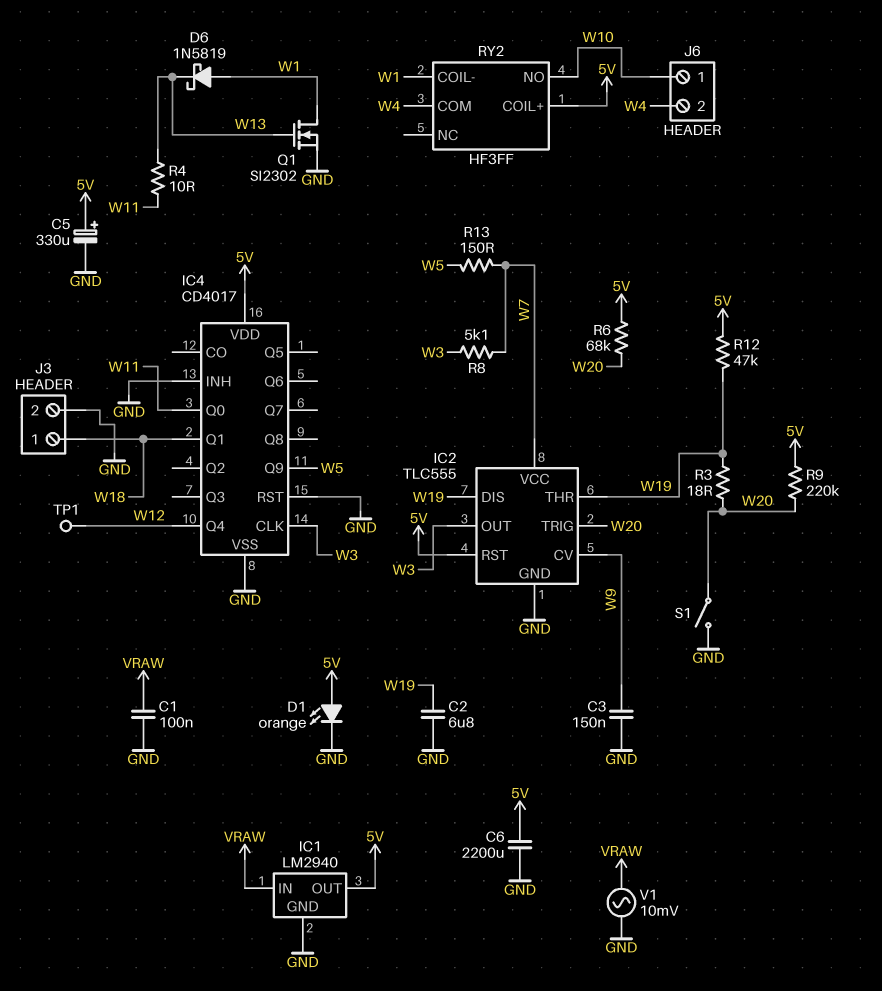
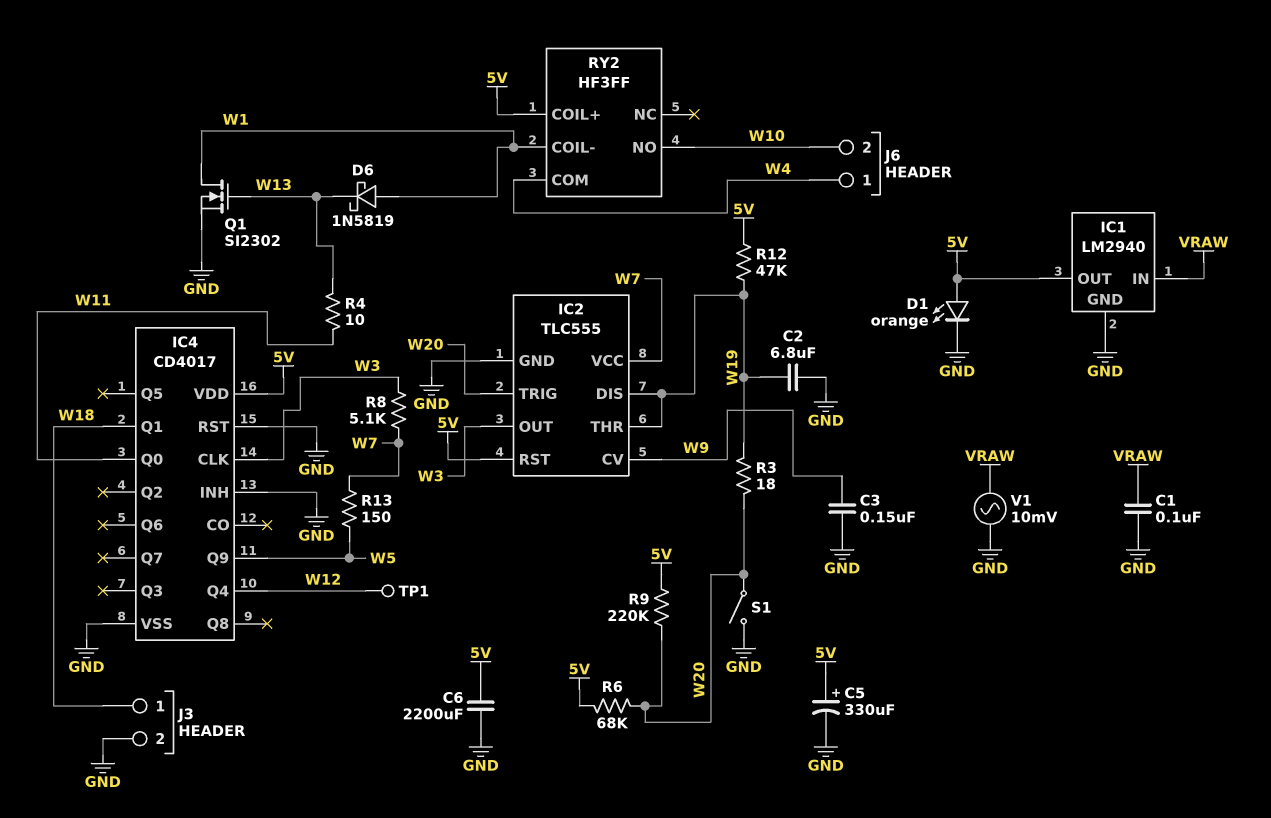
J6 pin 1: W10 -> W4
J6 pin 2: W4 -> W10

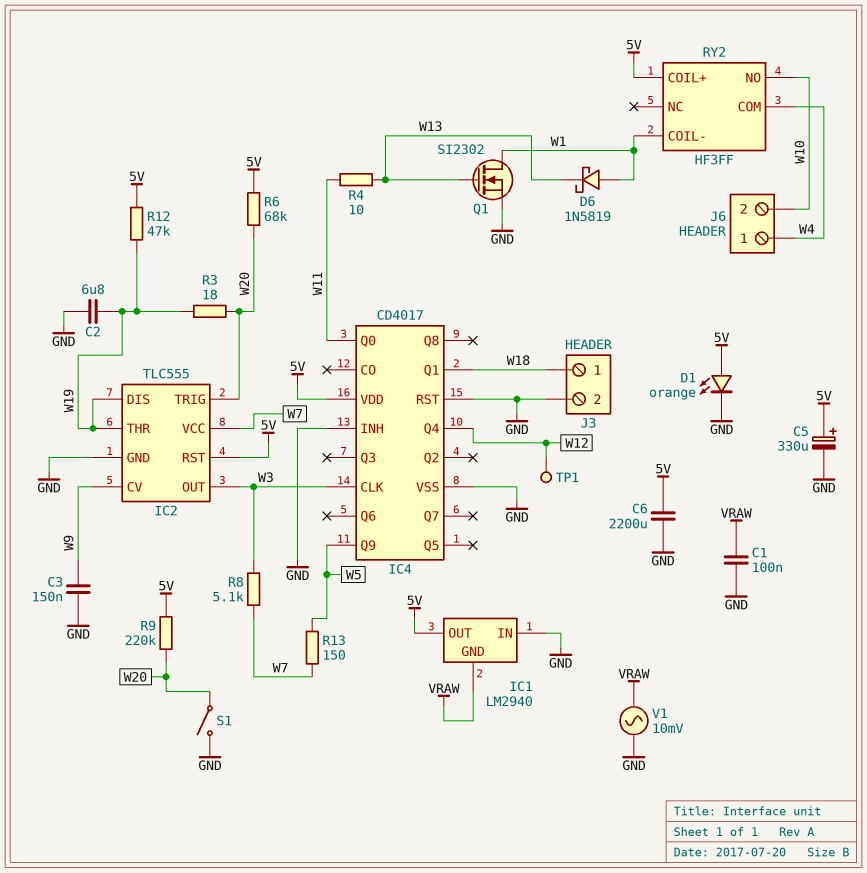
IC1 pin GND: GND -> VRAW
IC1 pin IN: VRAW -> GND

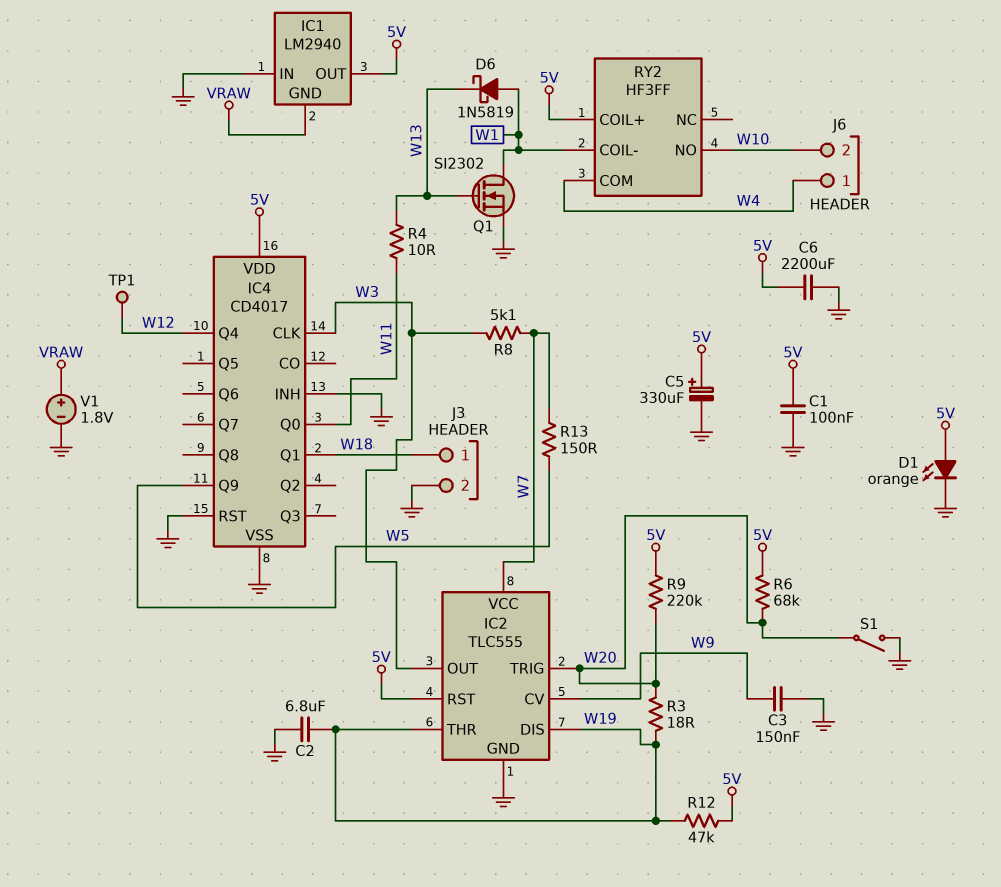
C1: 100nF (GND, VRAW) -> 100nF (5V, GND)
V1: AC 10mV (GND, VRAW) -> 1.8V (plus VRAW, minus GND)

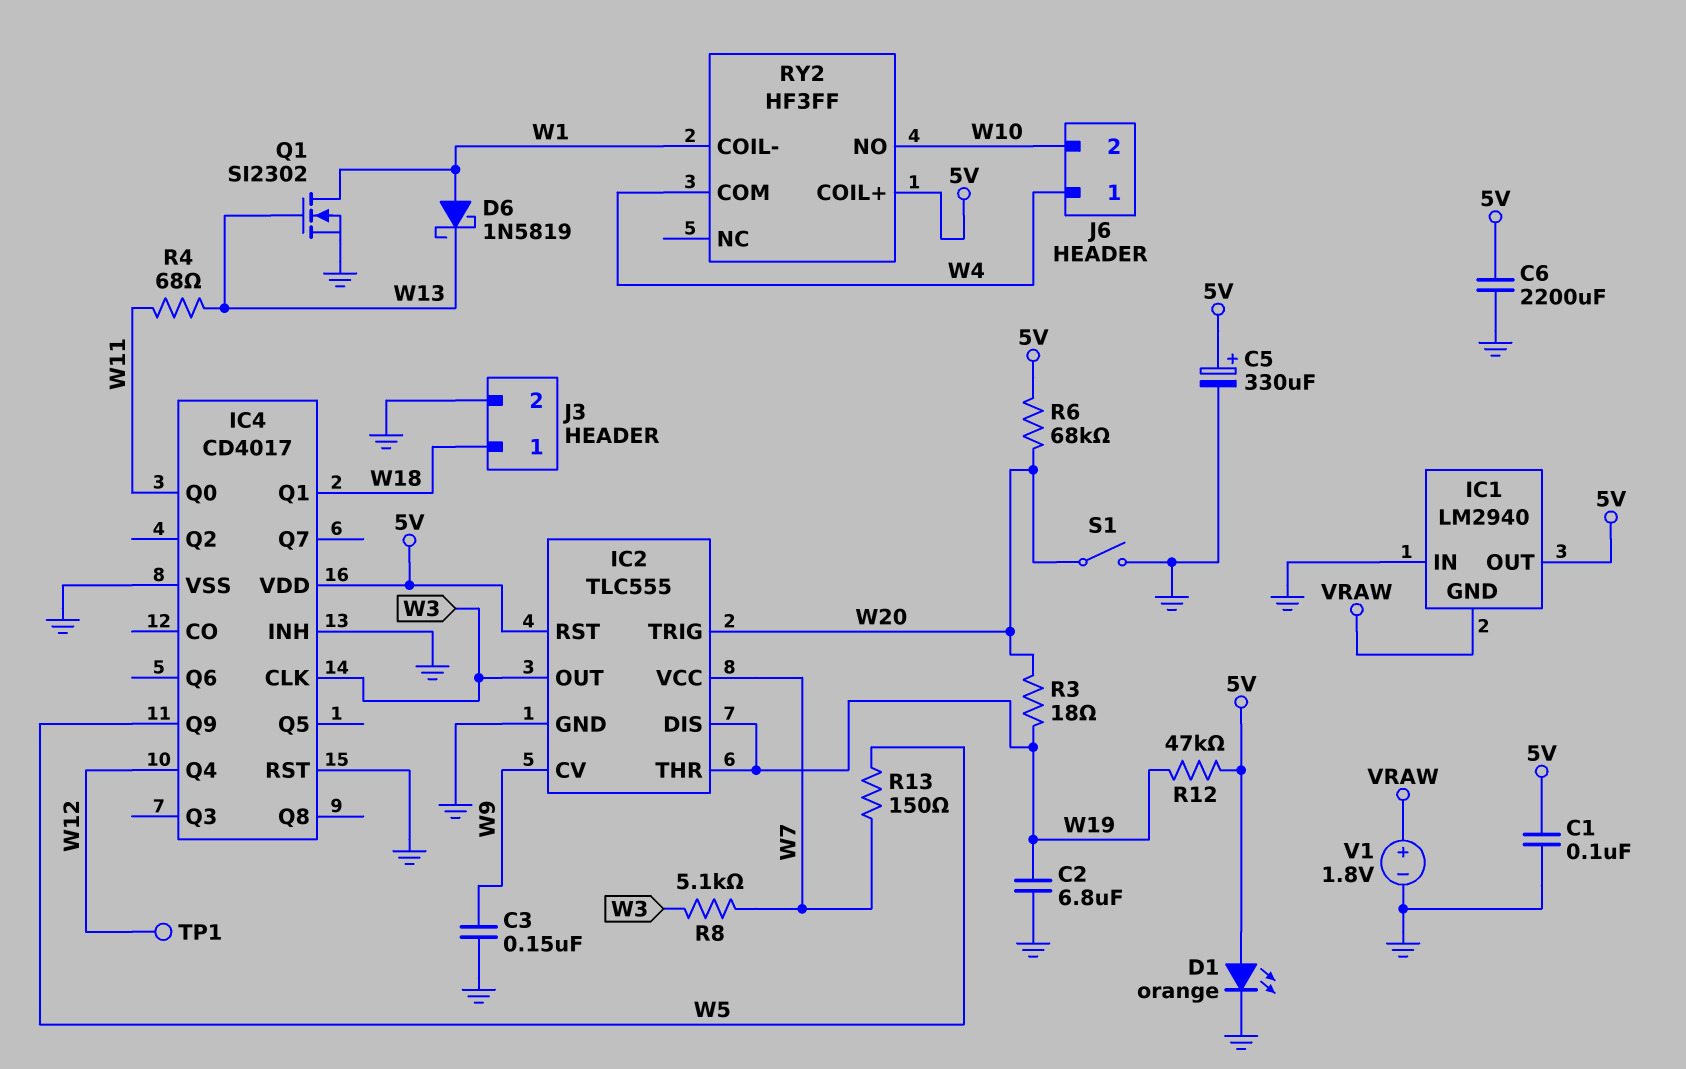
R4: 10 (W11, W13) -> 68 (W11, W13)
R9: 220k (5V, W20) -> none

